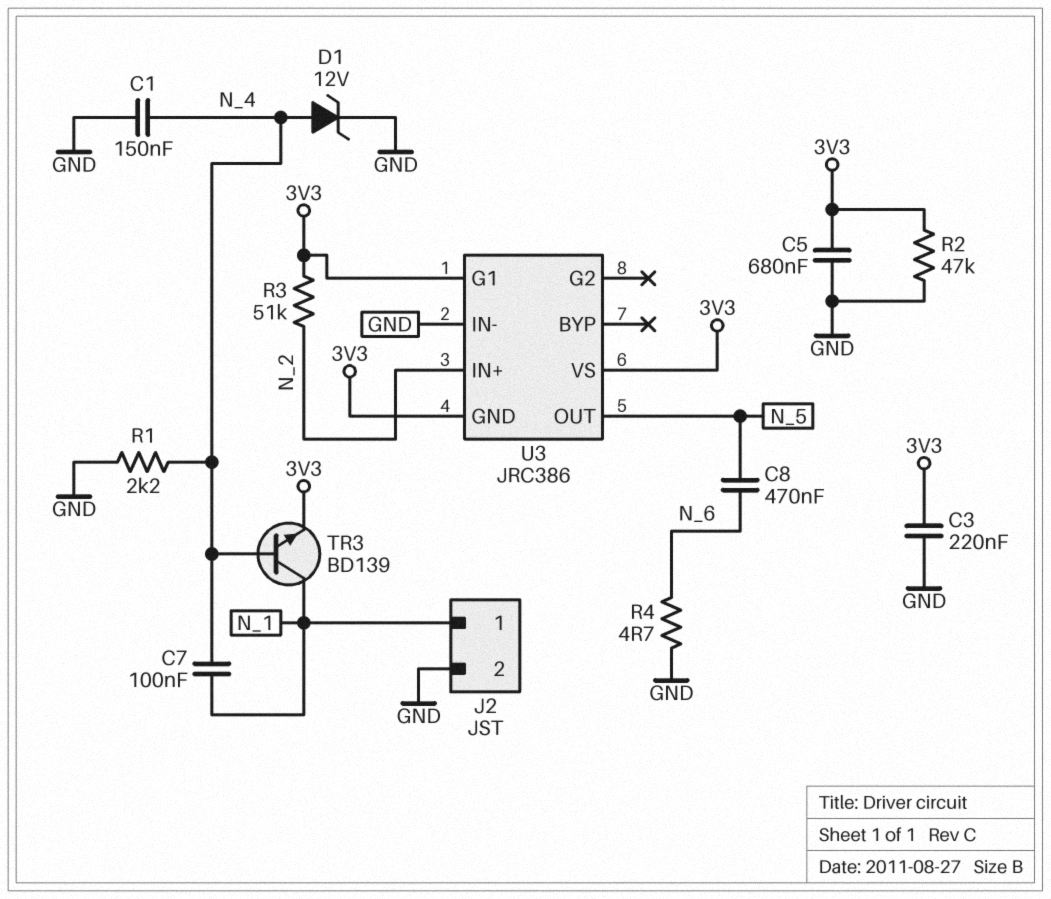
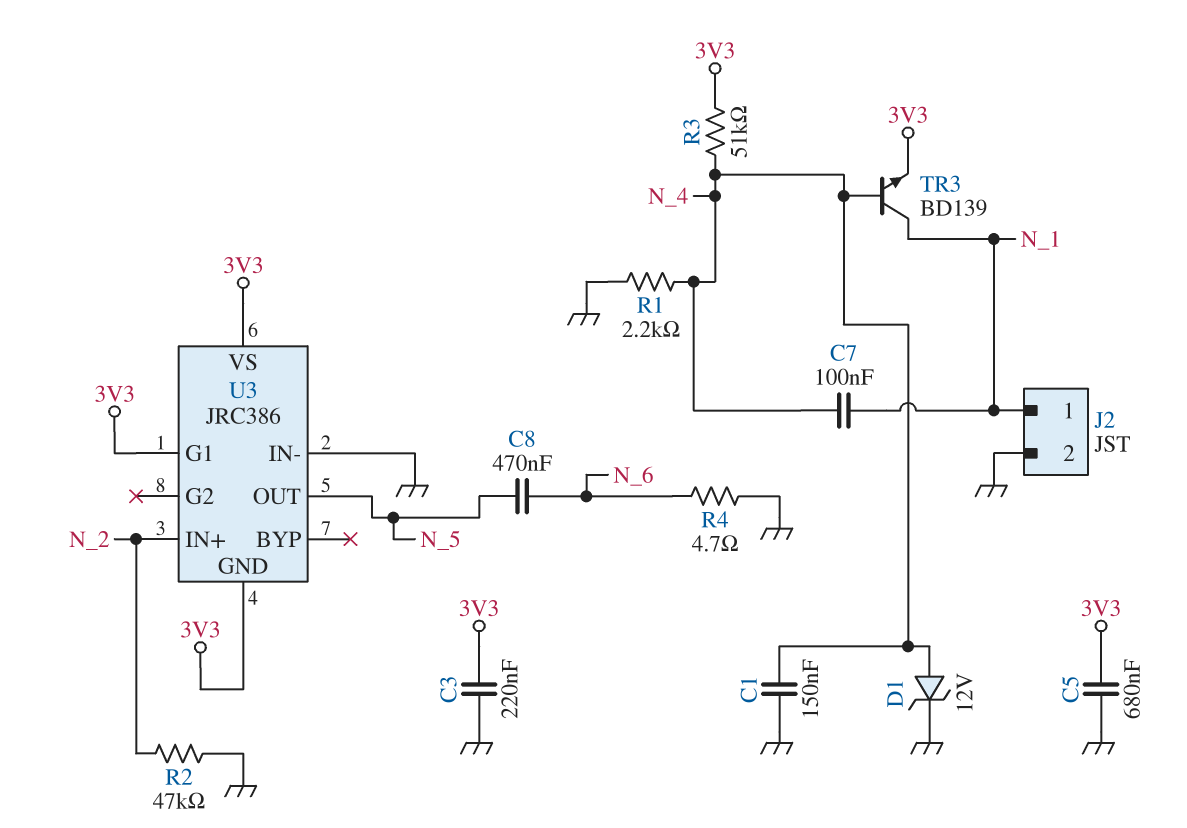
R2: 47k (3V3, GND) -> 47k (GND, N_2)
R3: 51k (3V3, N_2) -> 51k (3V3, N_4)

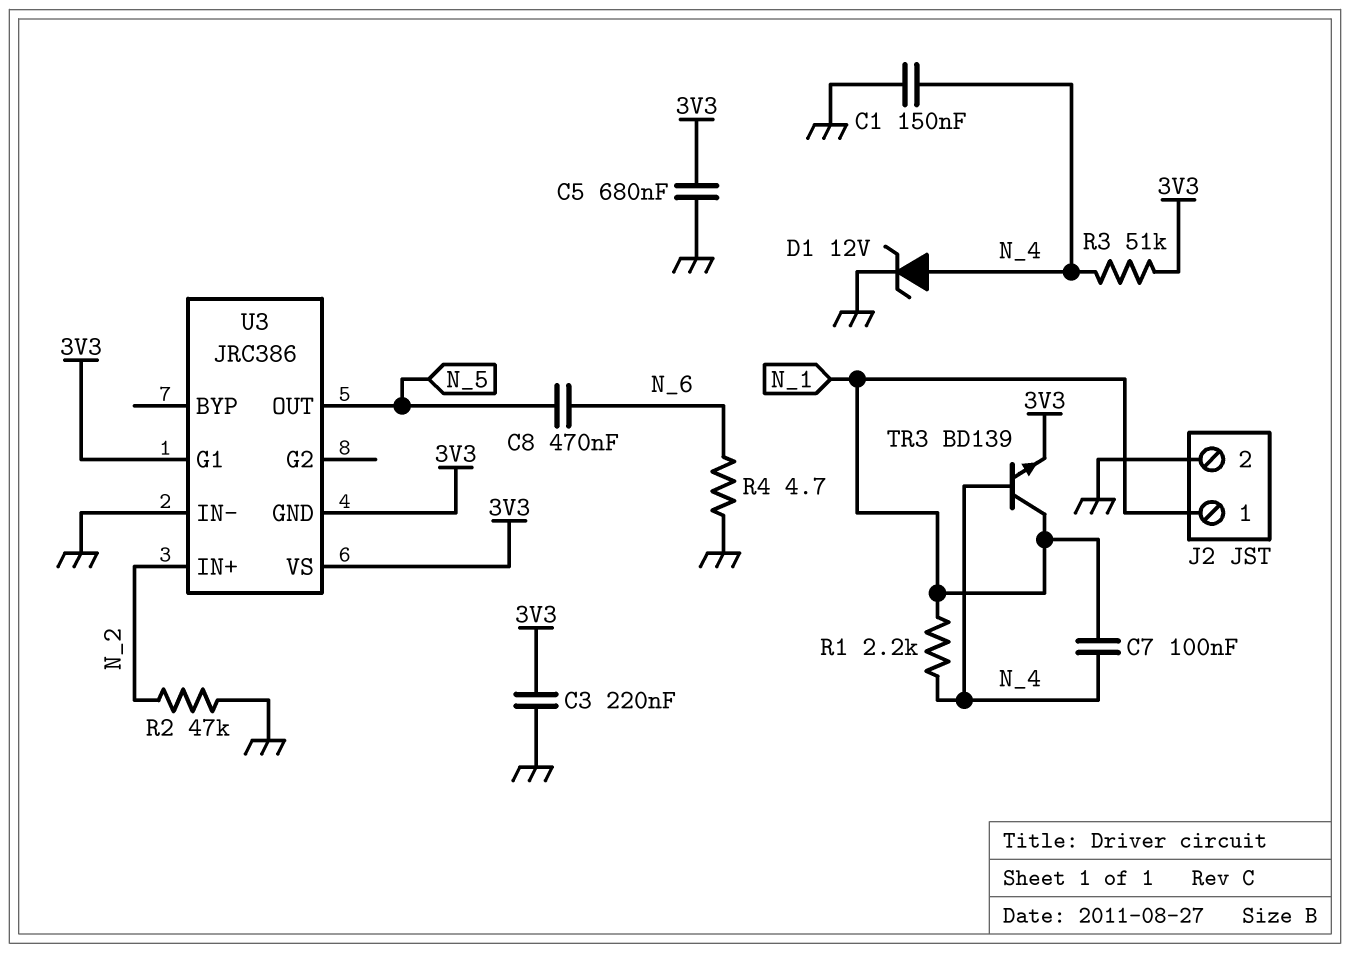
R1: 2.2k (GND, N_4) -> 2.2k (N_1, N_4)

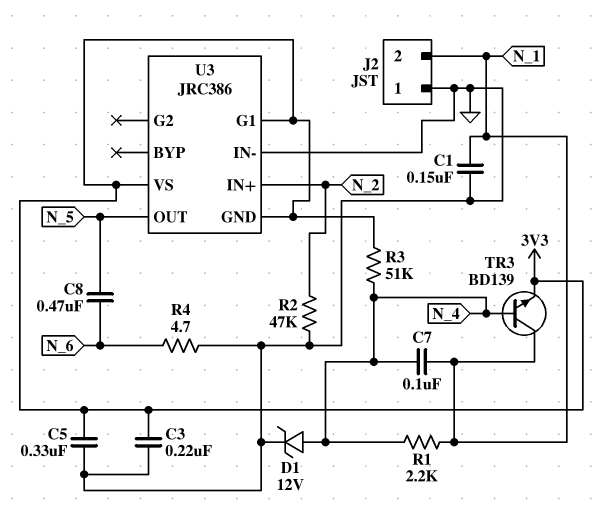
C1: 150nF (GND, N_4) -> 150nF (GND, N_1)
C5: 680nF (3V3, GND) -> 330nF (3V3, GND)
J2 pin 1: N_1 -> GND
J2 pin 2: GND -> N_1

